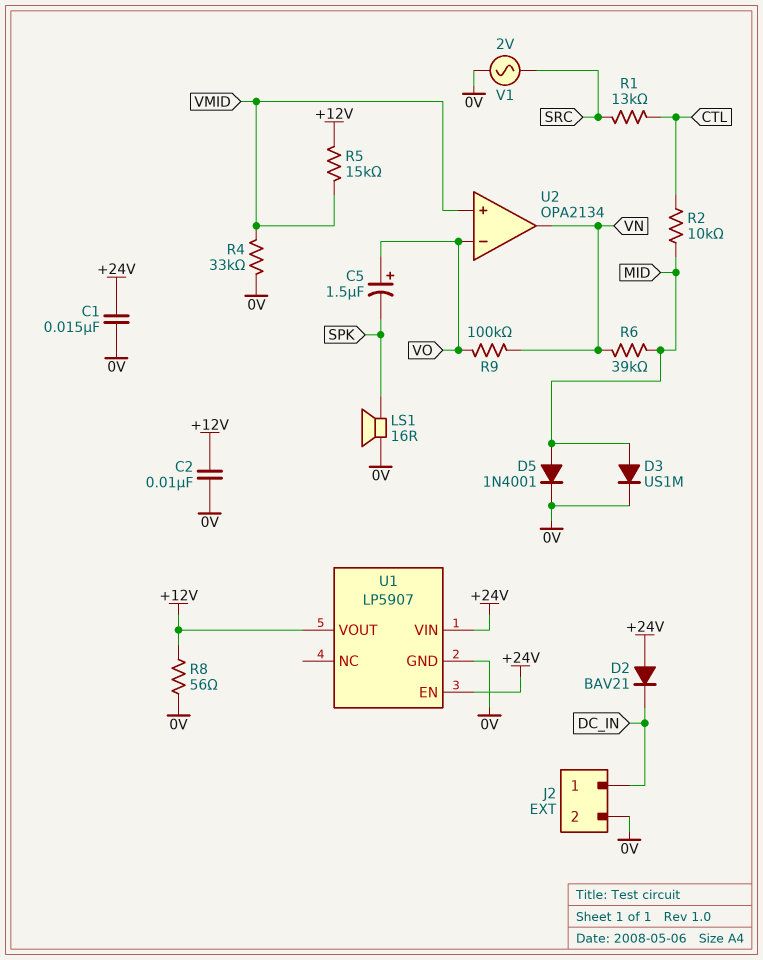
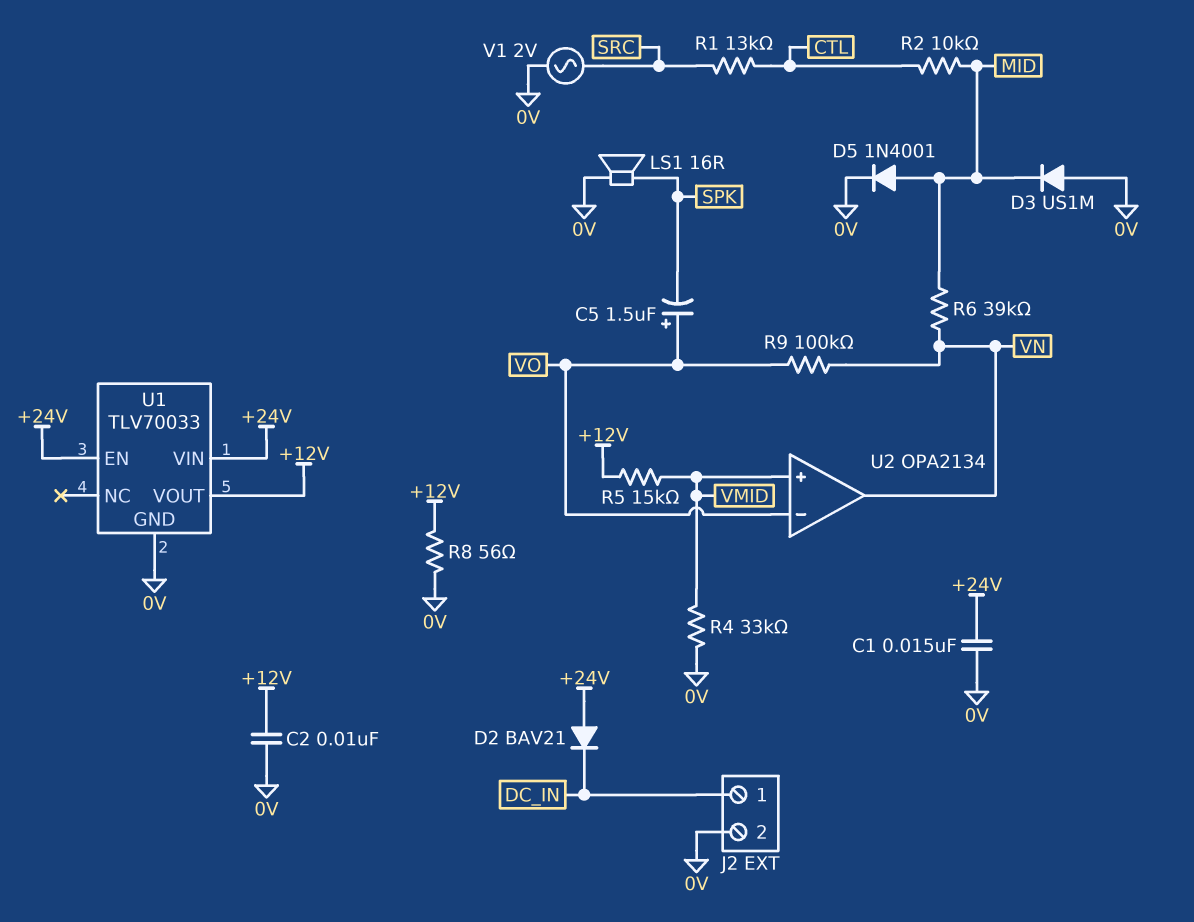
D3: diode US1M (A MID, K 0V) -> diode US1M (A 0V, K MID)
U1: LP5907 -> TLV70033

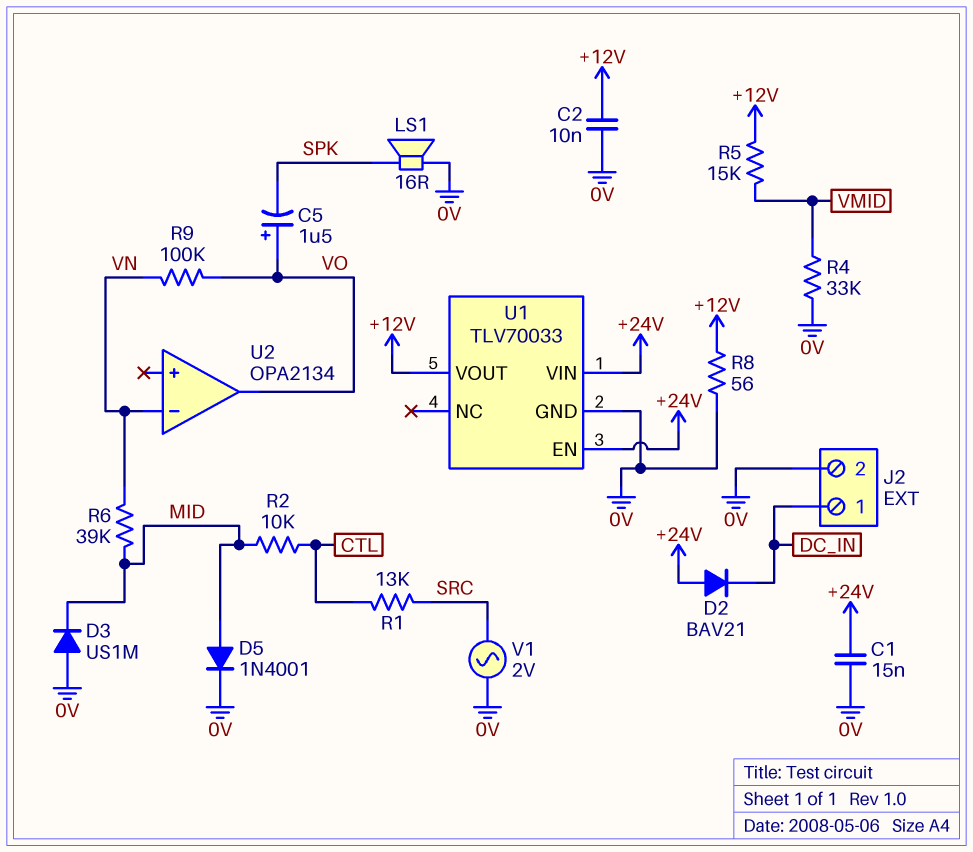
U2 pin in+: VMID -> none
U2 pin in-: VO -> VN
U2 pin out: VN -> VO

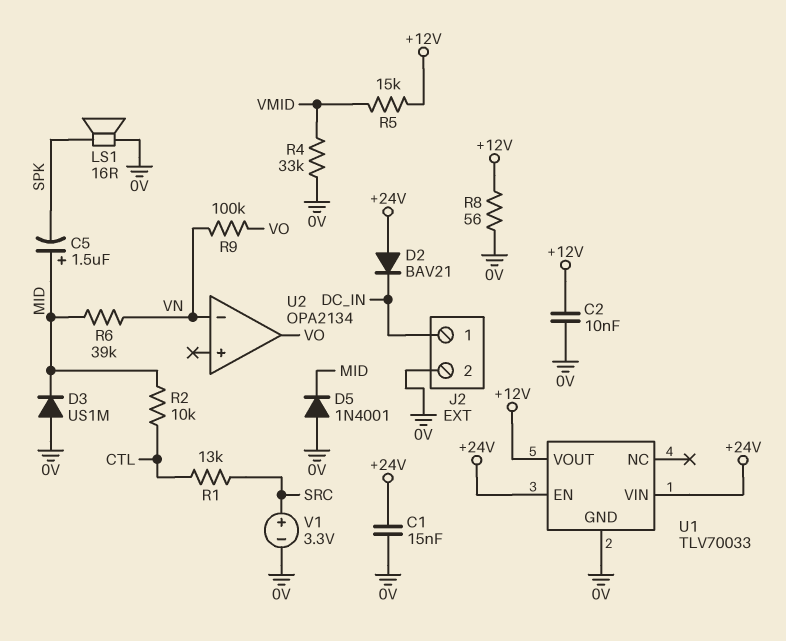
C5: 1.5uF (plus VO, minus SPK) -> 1.5uF (plus MID, minus SPK)
D5: diode 1N4001 (A MID, K 0V) -> diode 1N4001 (A 0V, K MID)
V1: AC 2V (0V, SRC) -> 3.3V (plus SRC, minus 0V)

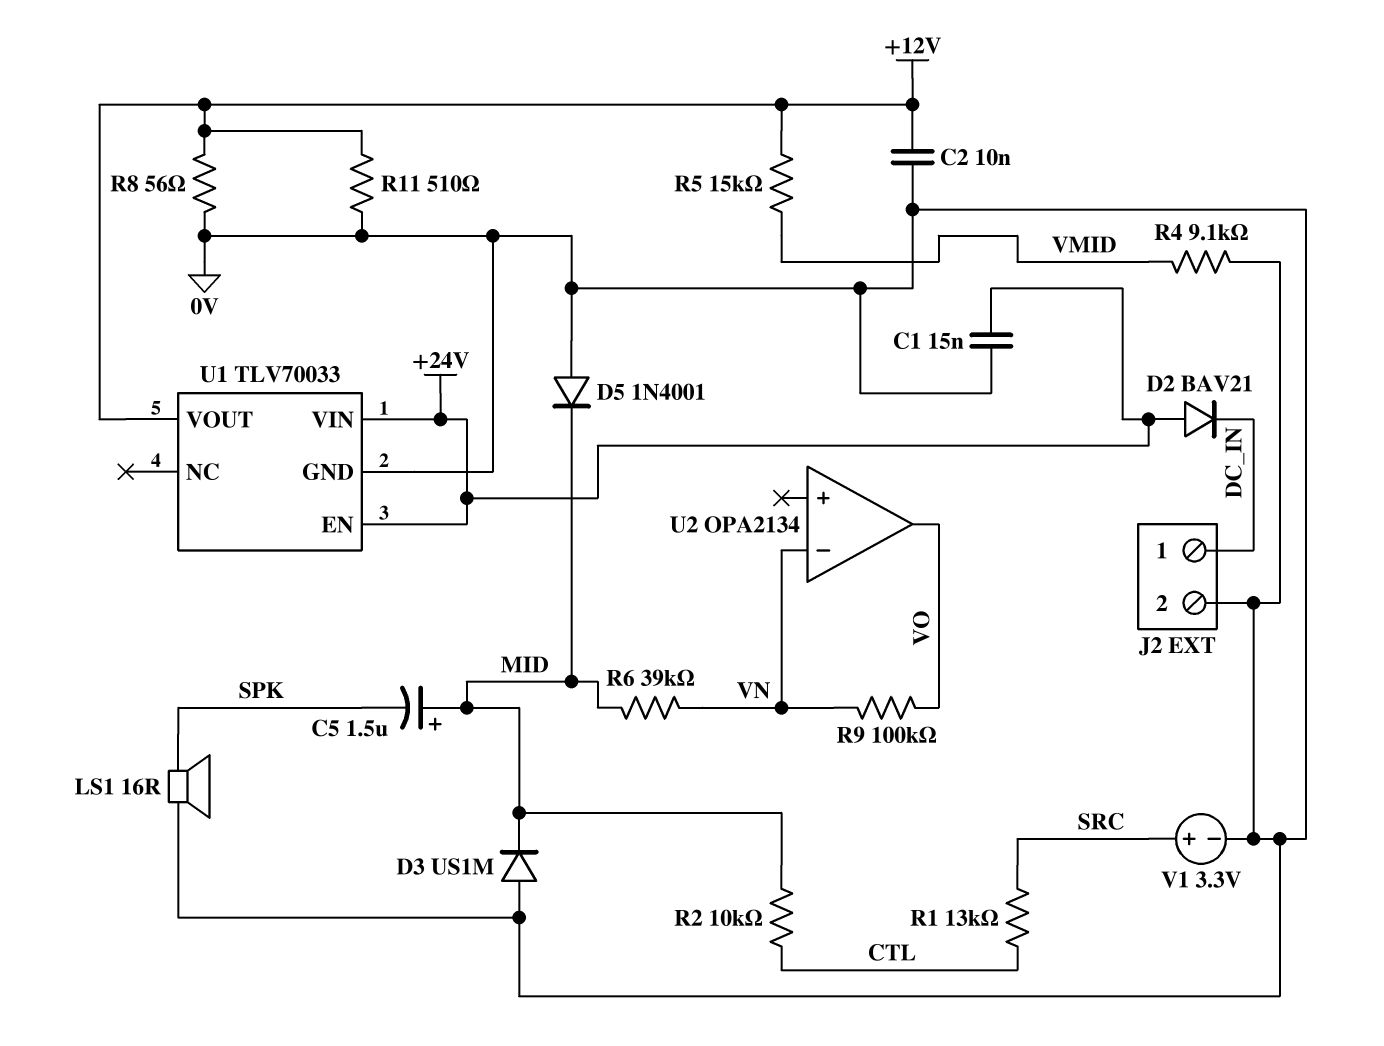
R4: 33k (0V, VMID) -> 9.1k (0V, VMID)
R11: none -> 510 (+12V, 0V)

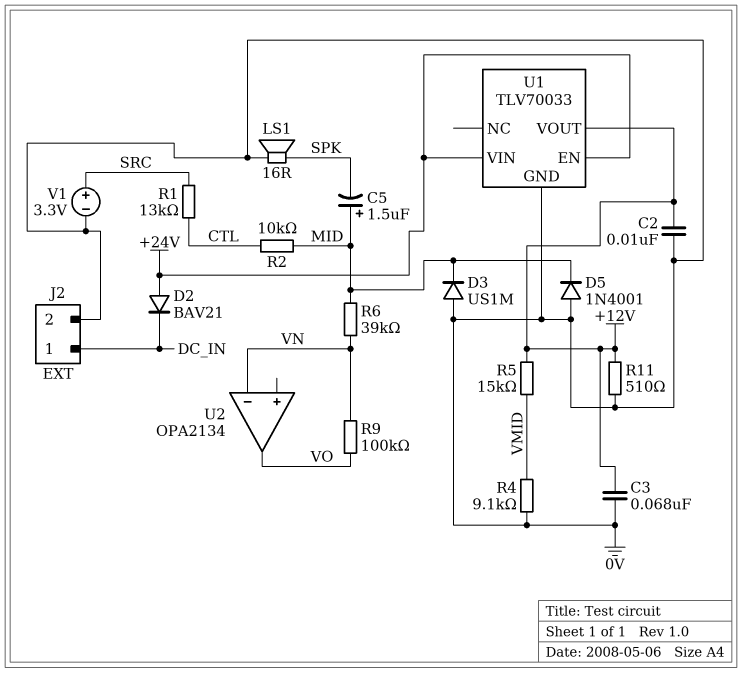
C1: 15nF (+24V, 0V) -> none
C3: none -> 68nF (+12V, 0V)
R8: 56 (+12V, 0V) -> none

